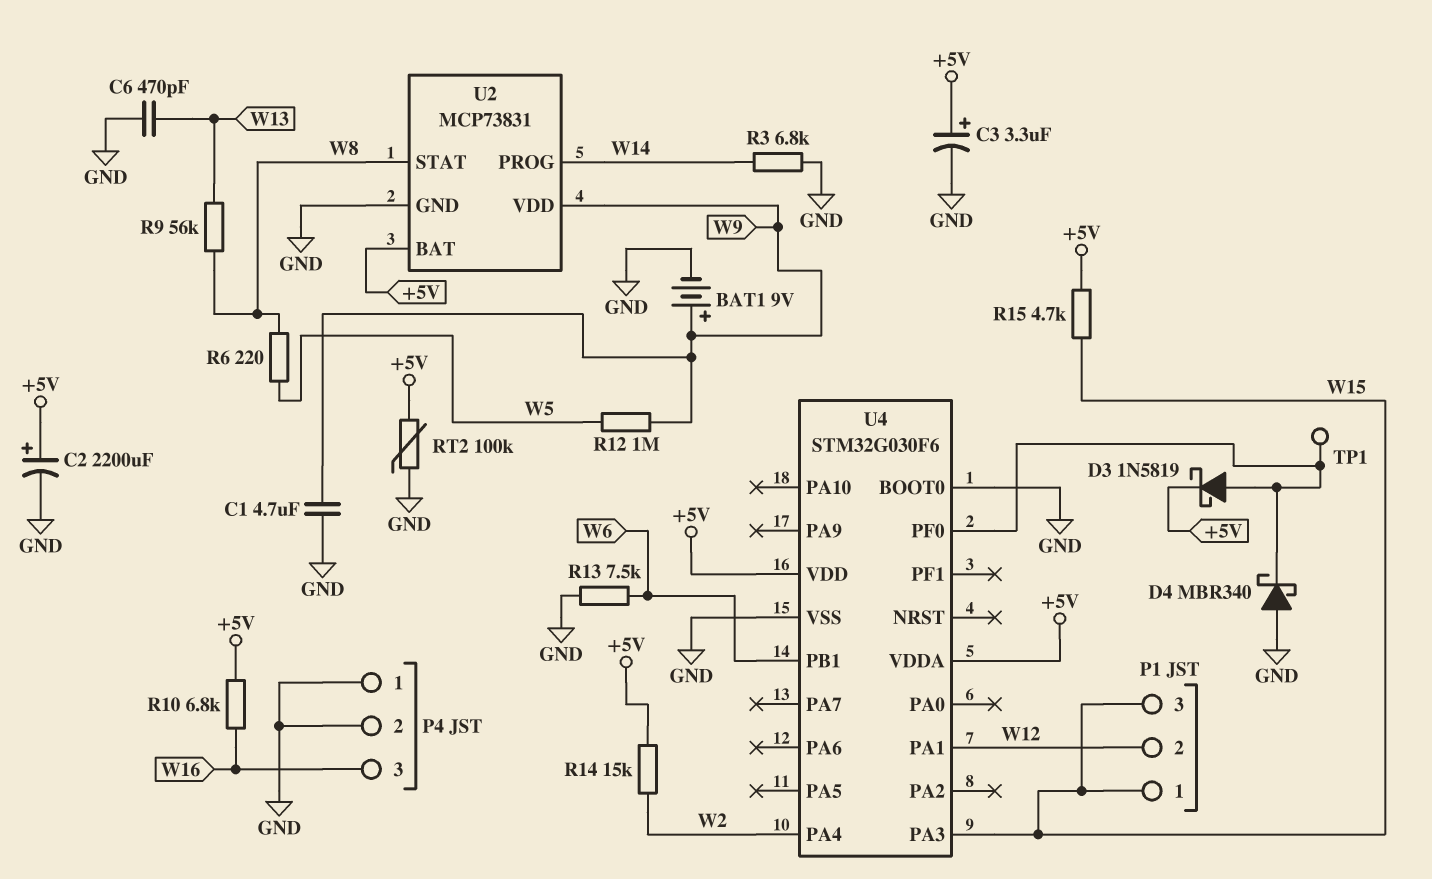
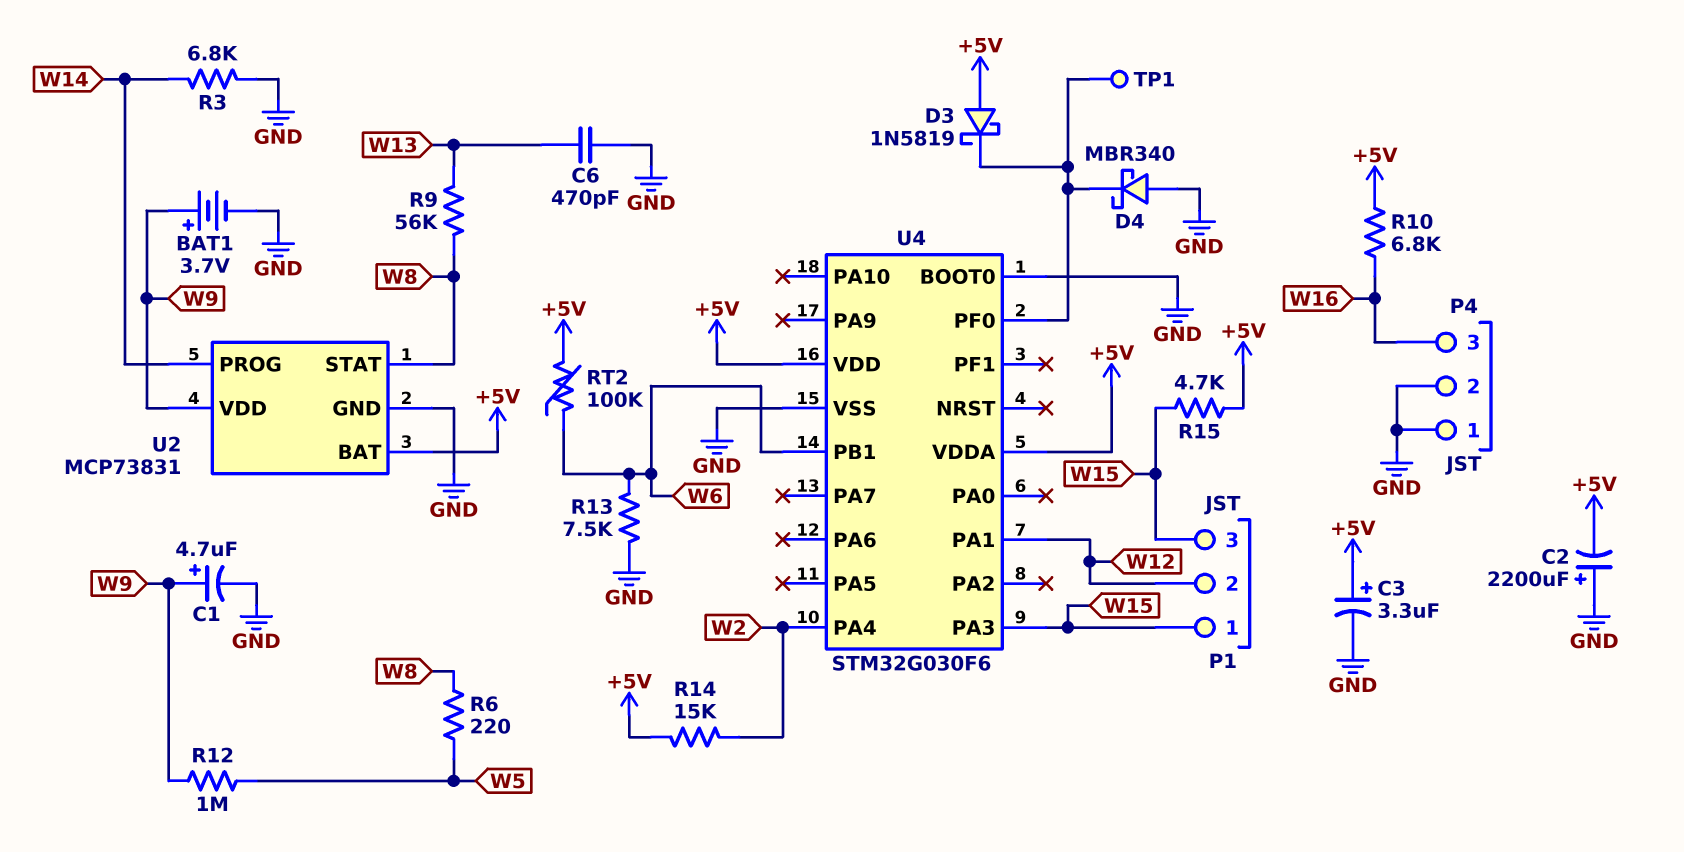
BAT1: 9V (plus W9, minus GND) -> 3.7V (plus W9, minus GND)
C1: 4.7uF (GND, W9) -> 4.7uF (plus W9, minus GND)
C2: 2200uF (plus +5V, minus GND) -> 2200uF (plus GND, minus +5V)
D3: schottky 1N5819 (A U4/PF0, K +5V) -> schottky 1N5819 (A +5V, K U4/PF0)
RT2: 100k (+5V, GND) -> 100k (+5V, W6)

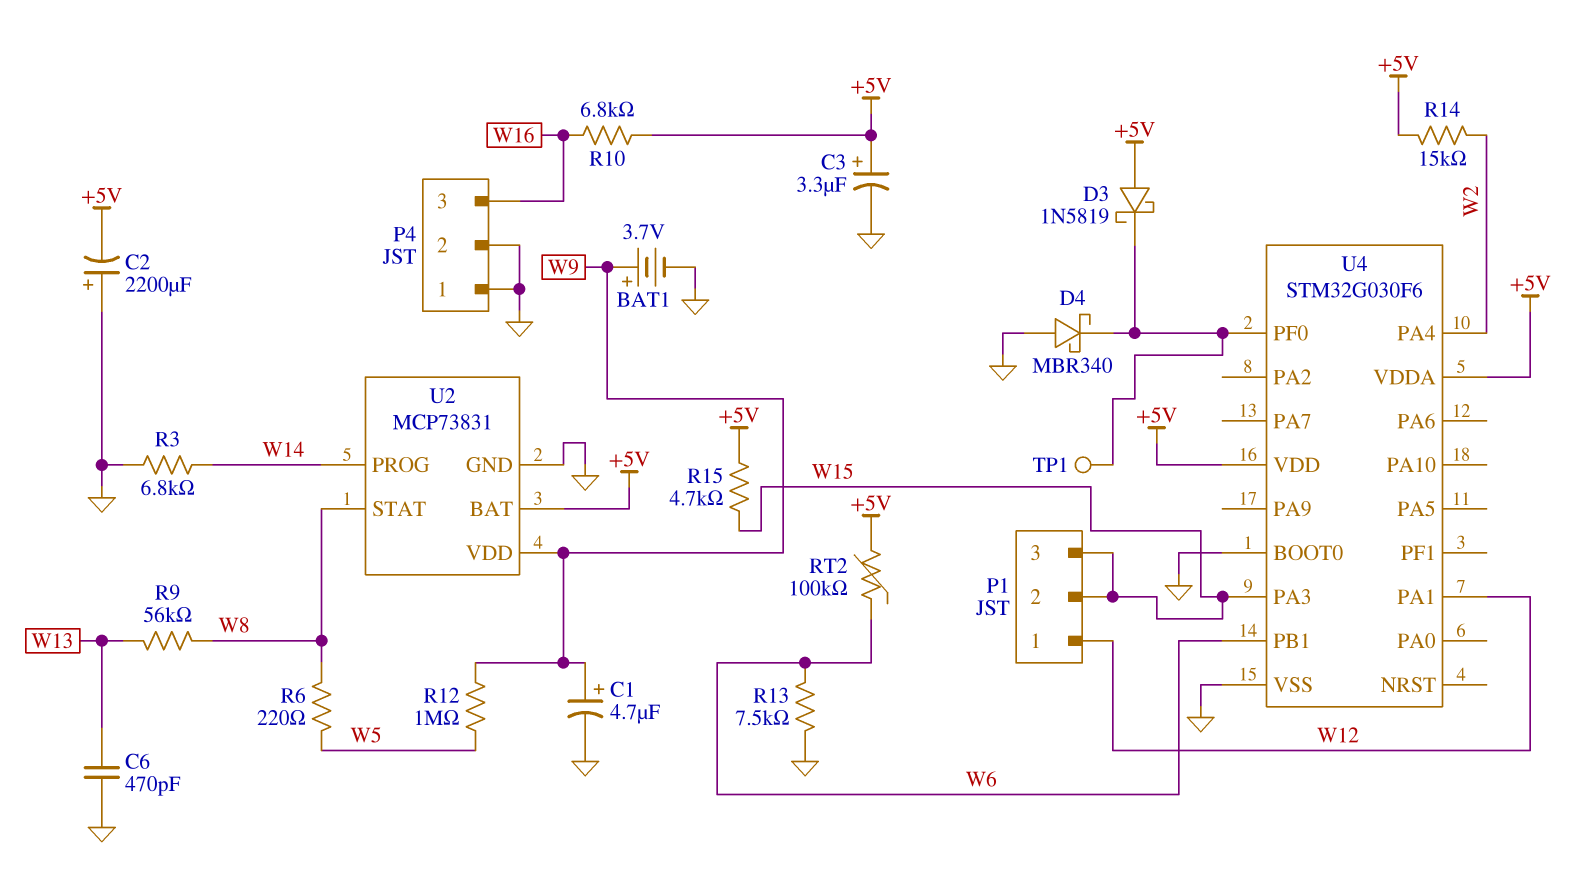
P1 pin 1: W15 -> W12
P1 pin 2: W12 -> W15

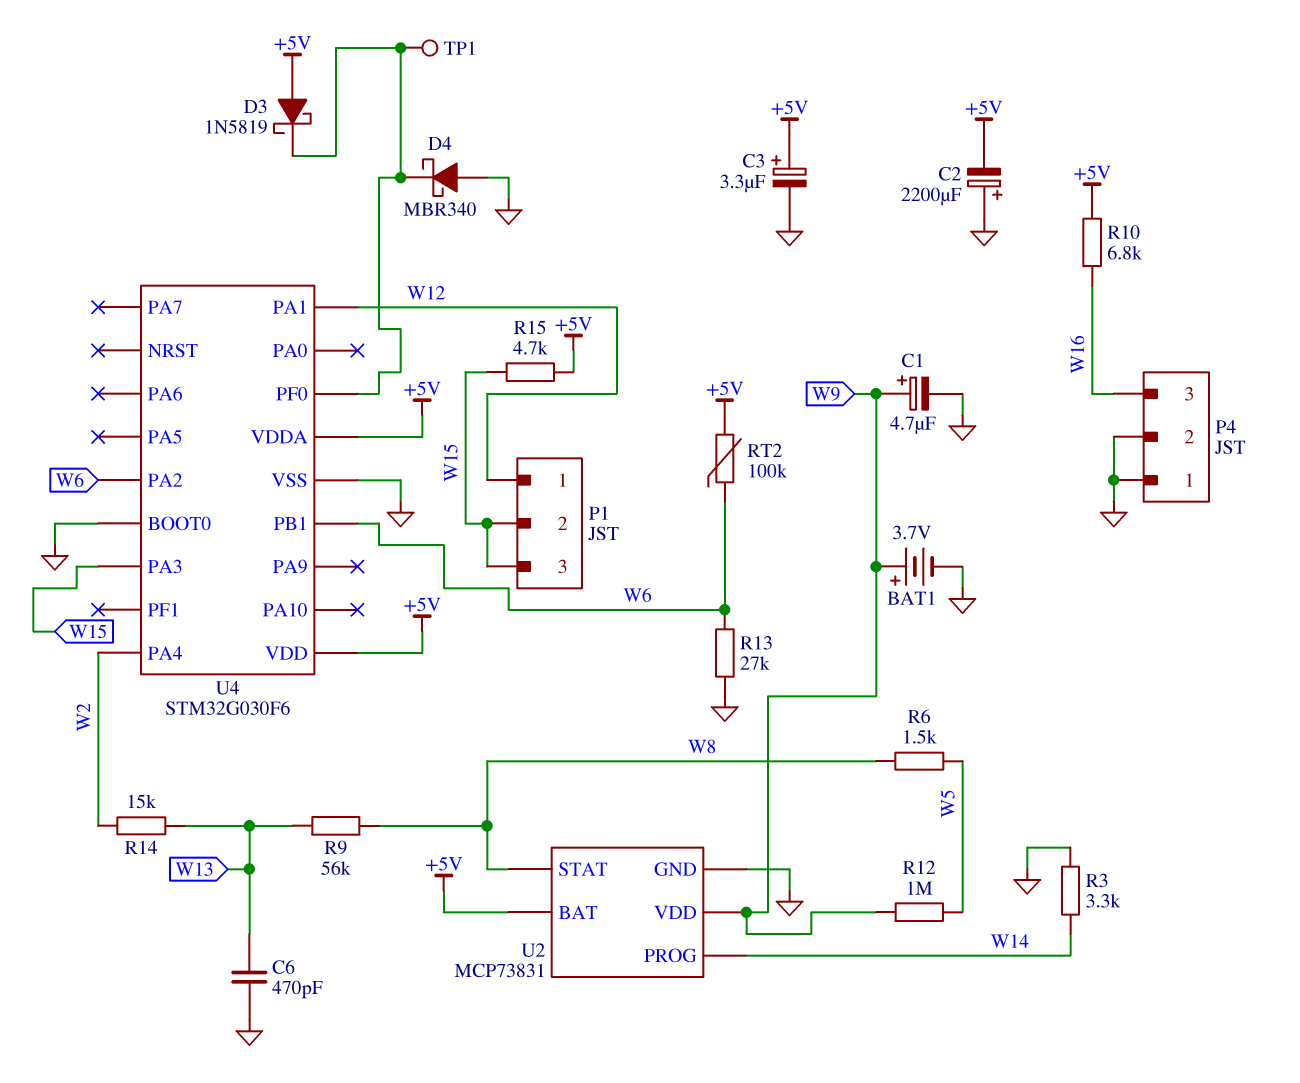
R3: 6.8k (GND, W14) -> 3.3k (GND, W14)
R6: 220 (W5, W8) -> 1.5k (W5, W8)
R13: 7.5k (GND, W6) -> 27k (GND, W6)
R14: 15k (+5V, W2) -> 15k (W2, W13)
U4 pin PA2: none -> W6

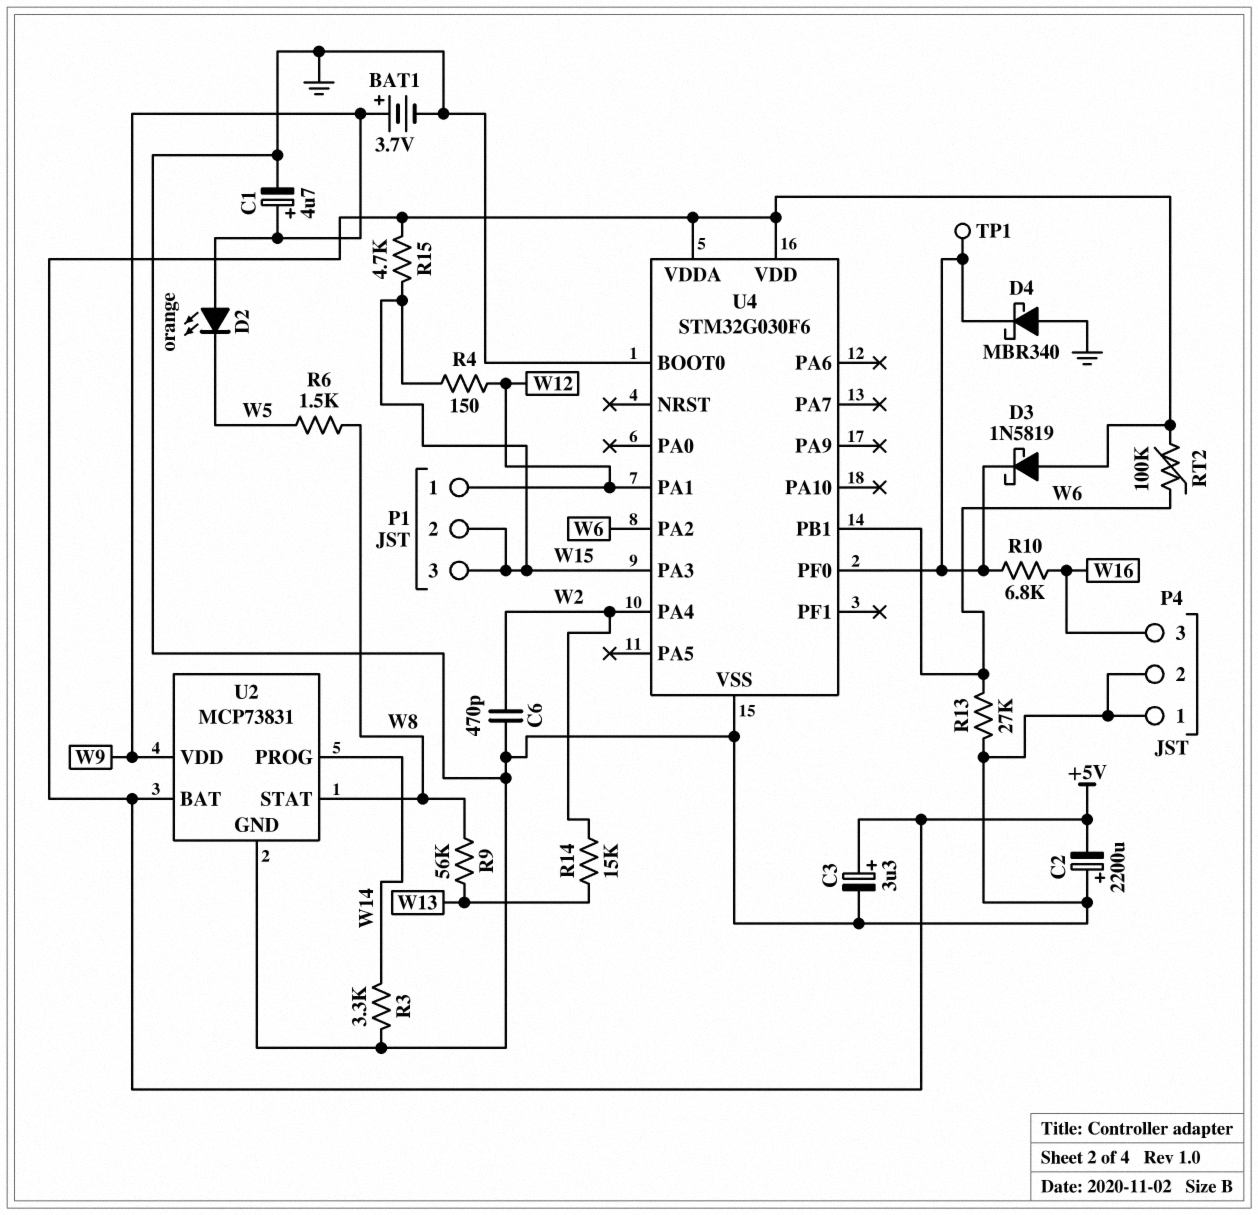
C6: 470pF (GND, W13) -> 470pF (GND, W2)
D2: none -> LED orange (A W9, K W5)
R4: none -> 150 (W12, W15)
R10: 6.8k (+5V, W16) -> 6.8k (U4/PF0, W16)
R12: 1M (W5, W9) -> none

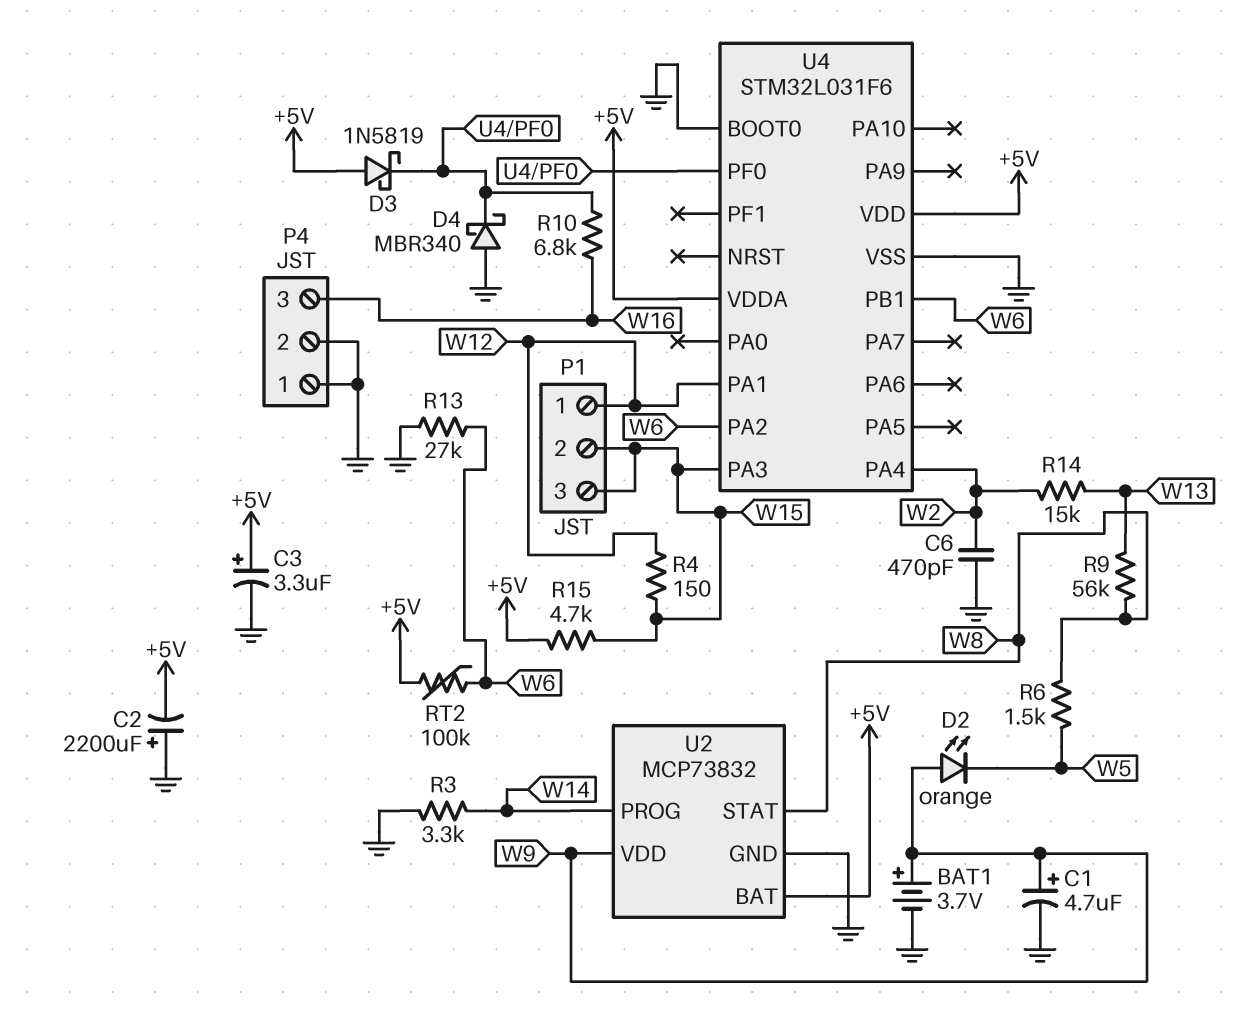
TP1: test point (U4/PF0) -> none
U2: MCP73831 -> MCP73832
U4: STM32G030F6 -> STM32L031F6

